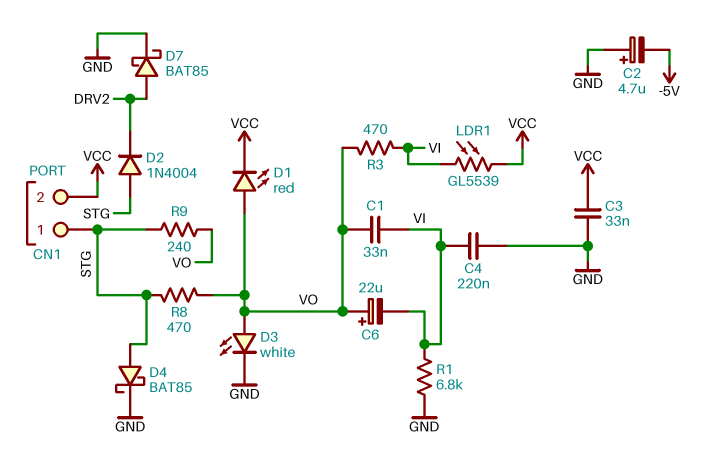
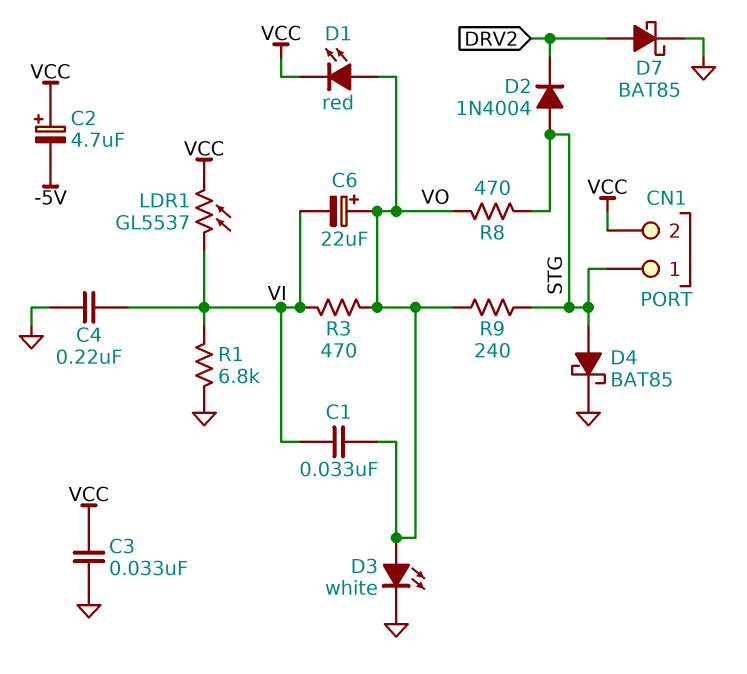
C2: 4.7uF (plus GND, minus -5V) -> 4.7uF (plus VCC, minus -5V)
LDR1: GL5539 (VCC, VI) -> GL5537 (VCC, VI)

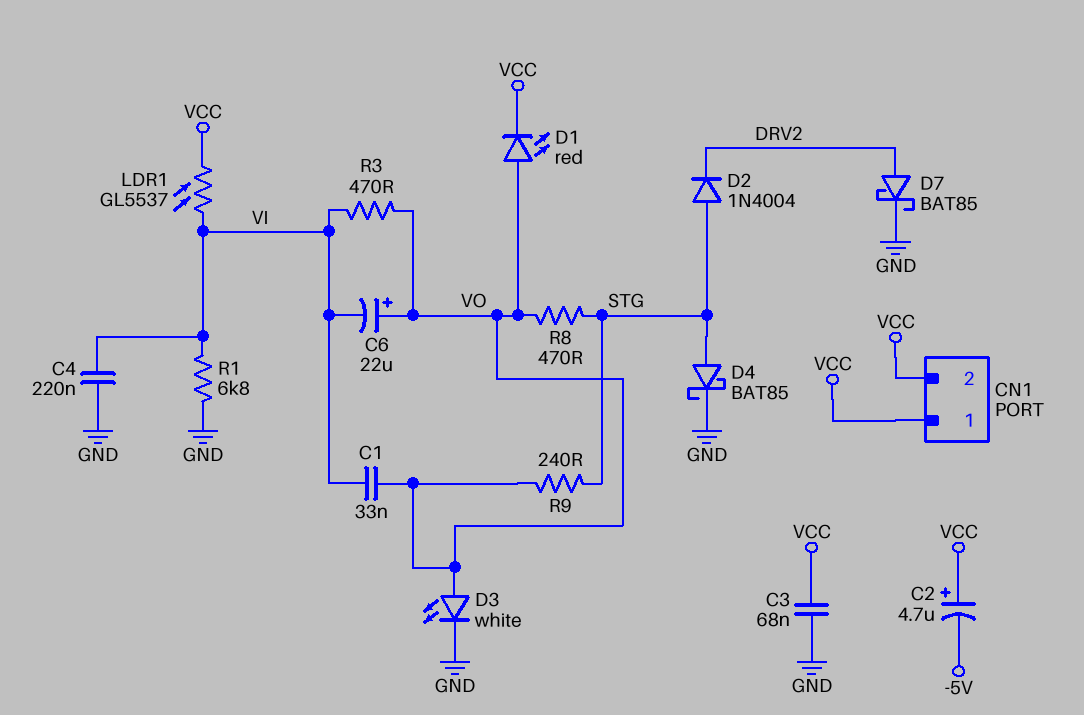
C3: 33nF (GND, VCC) -> 68nF (GND, VCC)
CN1 pin 1: STG -> VCC

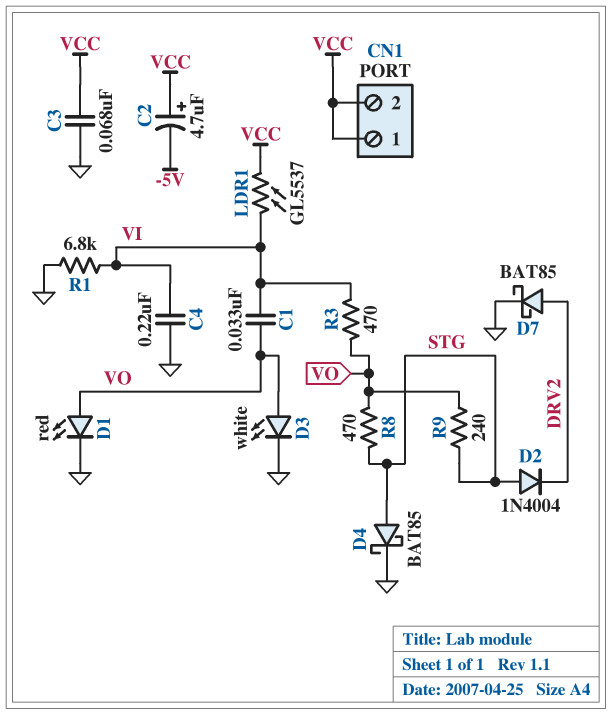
C6: 22uF (plus VO, minus VI) -> none
D1: LED red (A VO, K VCC) -> LED red (A VO, K GND)

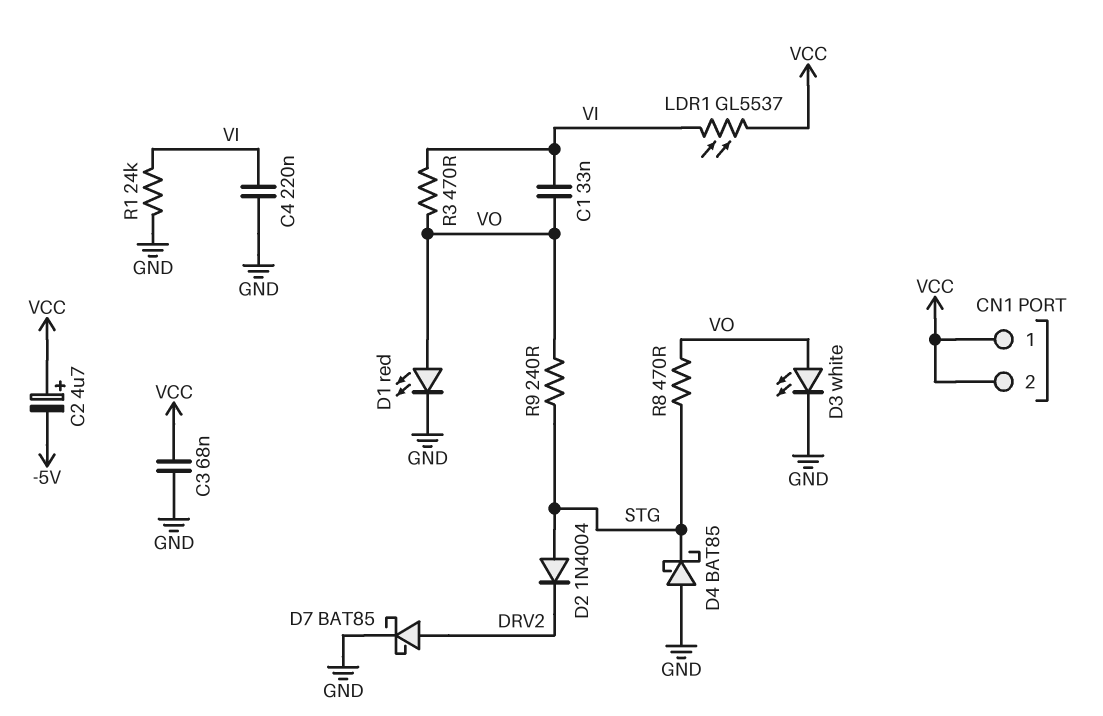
D4: schottky BAT85 (A STG, K GND) -> schottky BAT85 (A GND, K STG)
R1: 6.8k (GND, VI) -> 24k (GND, VI)

